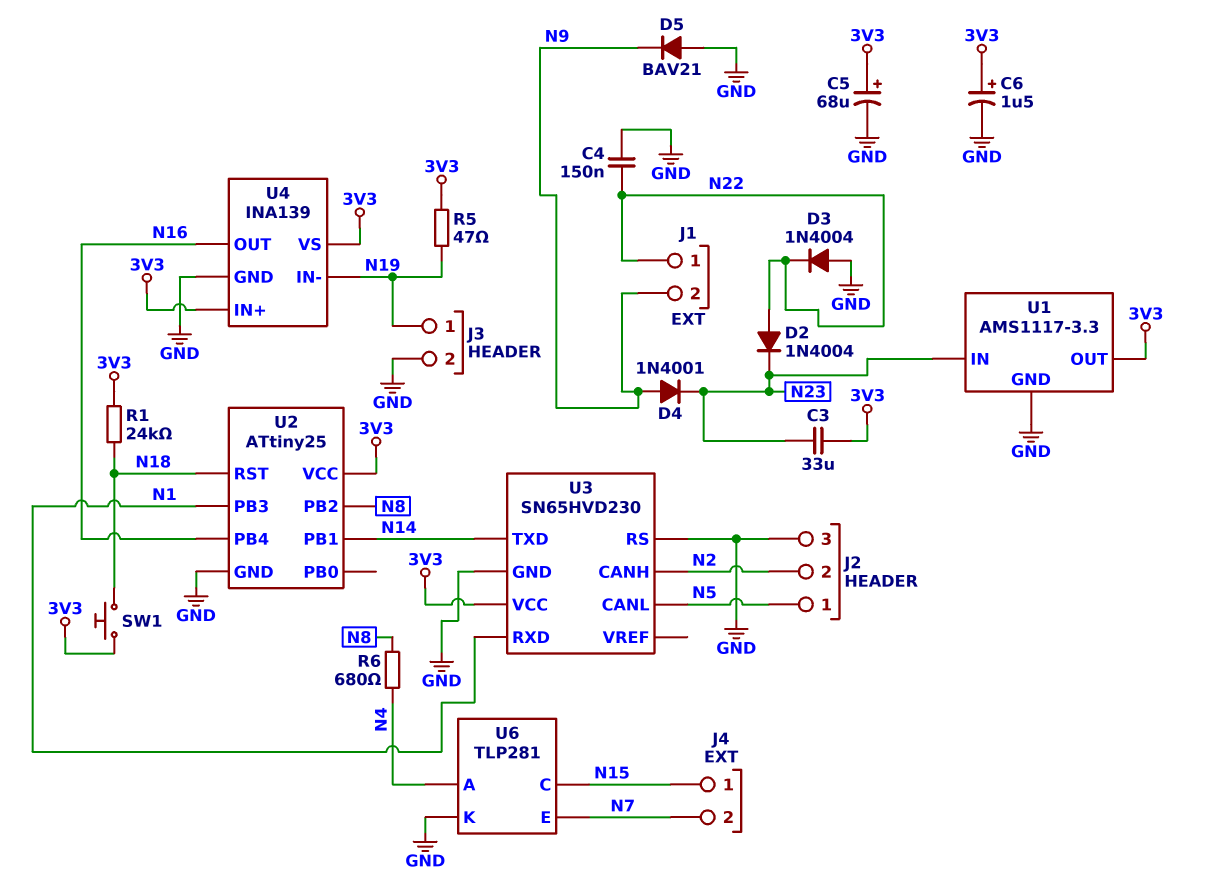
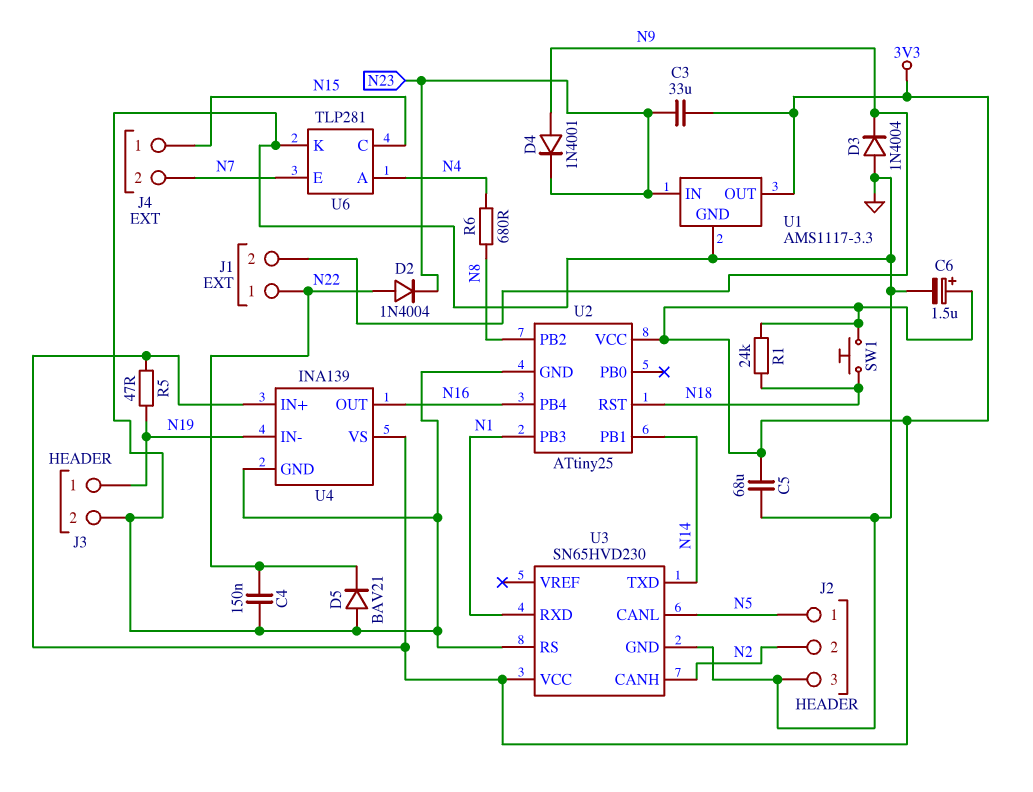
C5: 68uF (plus 3V3, minus GND) -> 68uF (3V3, GND)
D3: diode 1N4004 (A GND, K N22) -> diode 1N4004 (A GND, K N9)
D5: diode BAV21 (A GND, K N9) -> diode BAV21 (A GND, K N22)

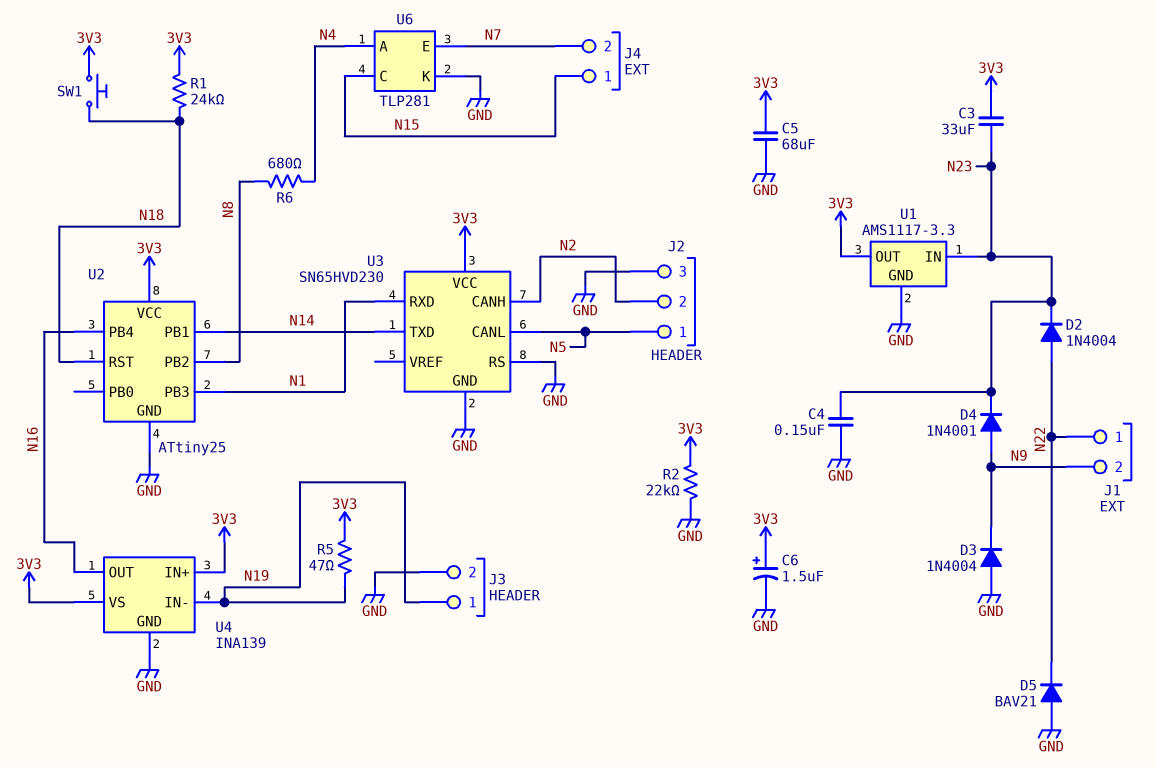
C4: 150nF (GND, N22) -> 150nF (GND, N23)
R2: none -> 22k (3V3, GND)

